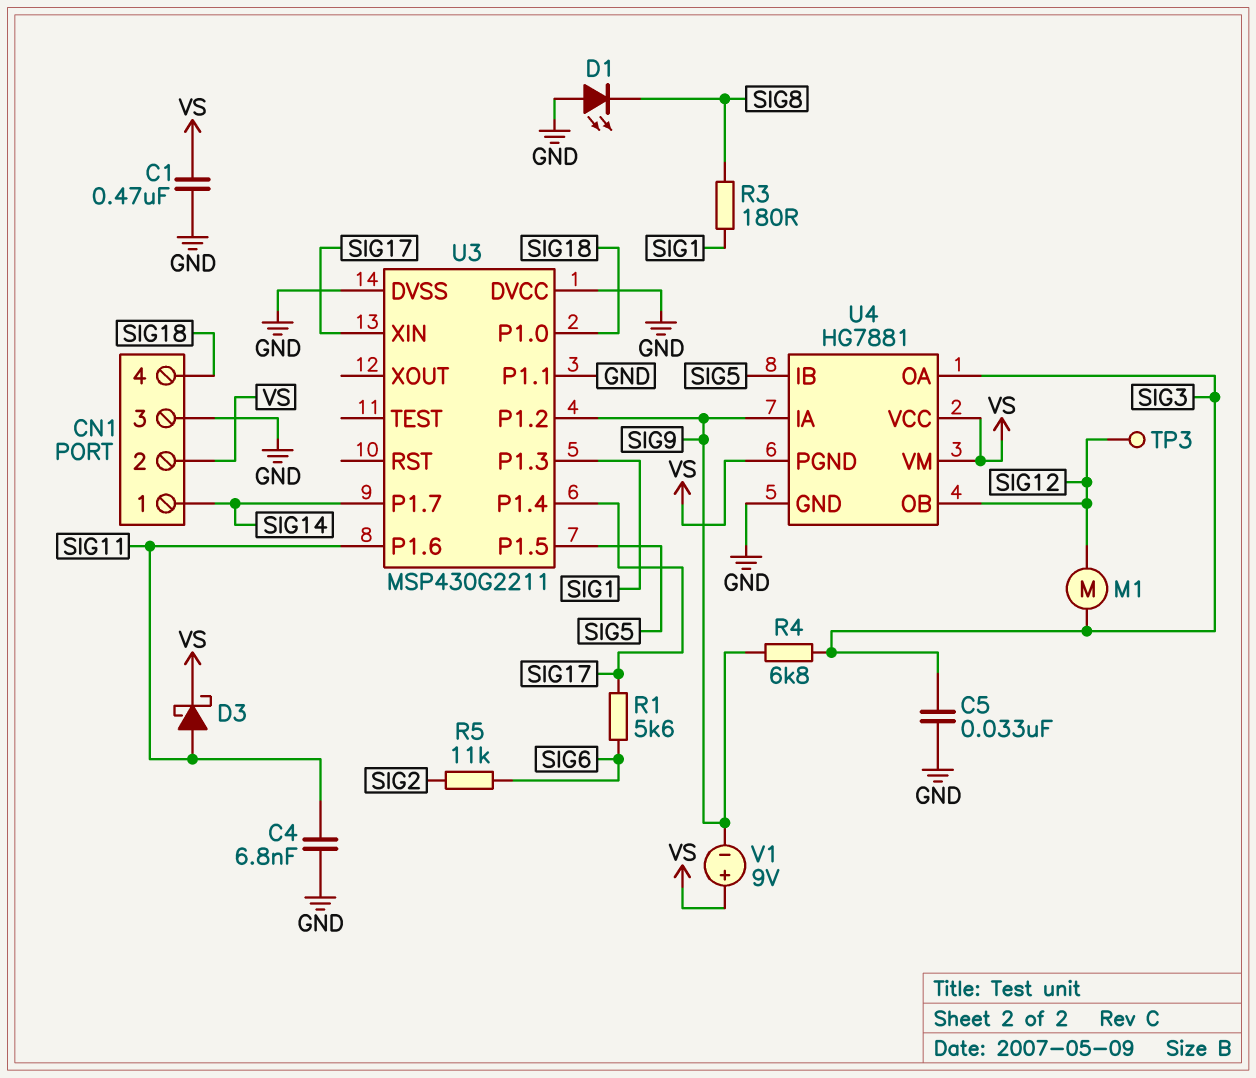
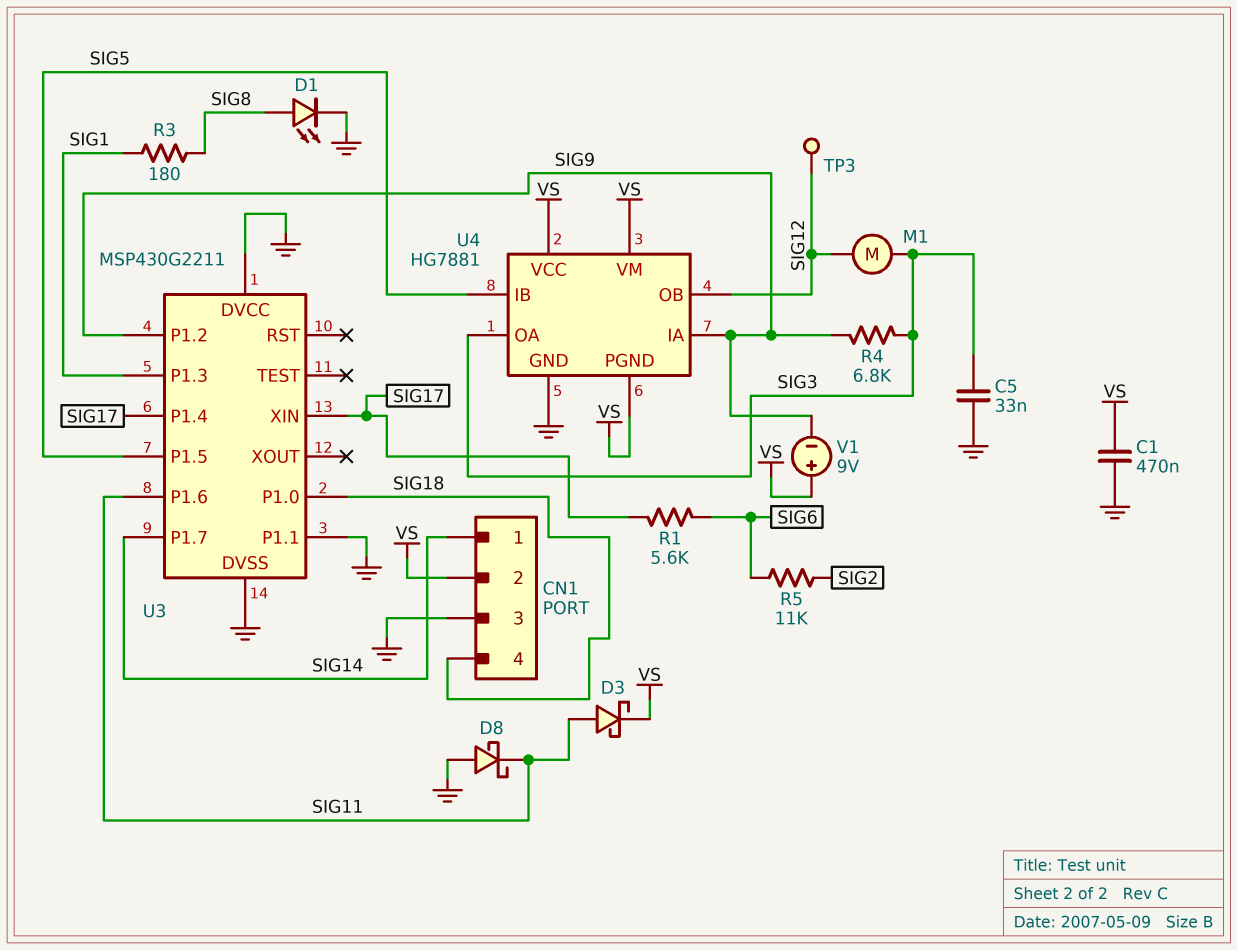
C4: 6.8nF (GND, SIG11) -> none
D1: LED (A GND, K SIG8) -> LED (A SIG8, K GND)
D8: none -> schottky (A GND, K SIG11)

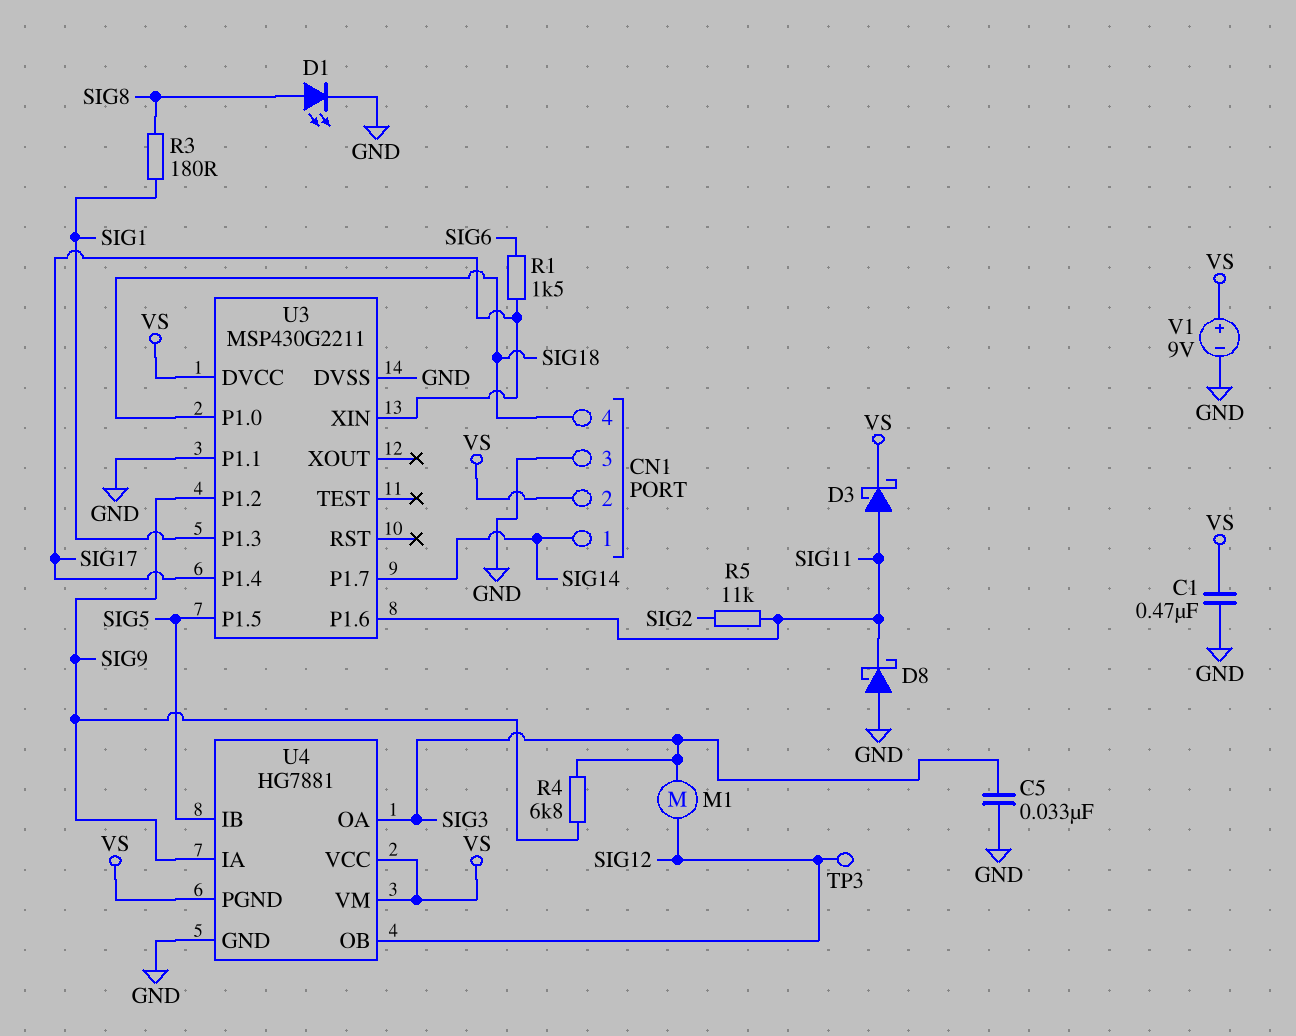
R1: 5.6k (SIG6, SIG17) -> 1.5k (SIG6, SIG17)
R5: 11k (SIG2, SIG6) -> 11k (SIG2, SIG11)
U3 pin DVCC: GND -> VS
V1: 9V (plus VS, minus SIG9) -> 9V (plus VS, minus GND)

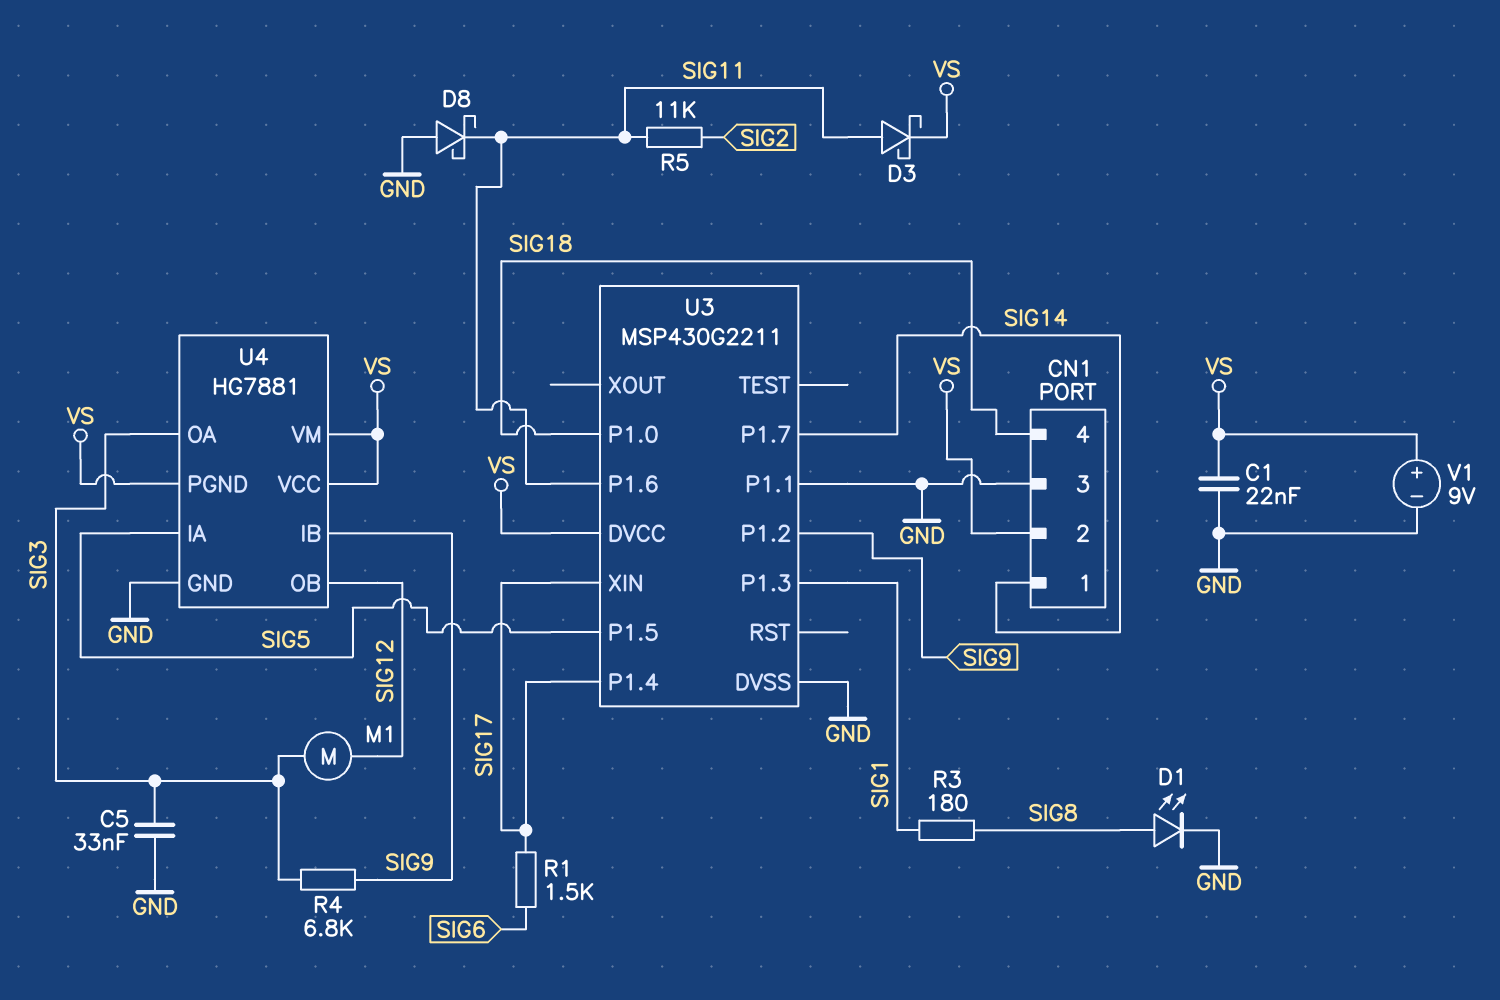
C1: 470nF (GND, VS) -> 22nF (GND, VS)
TP3: test point (SIG12) -> none
U4 pin IA: SIG9 -> SIG5
U4 pin IB: SIG5 -> SIG9

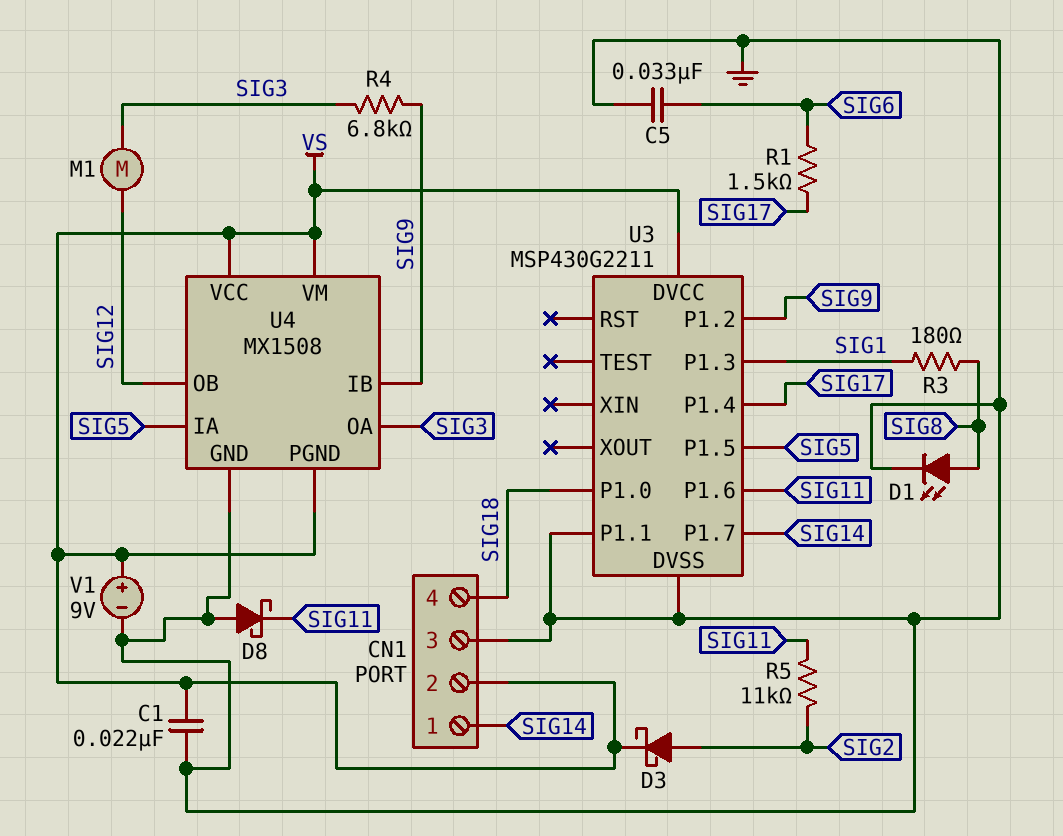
C5: 33nF (GND, SIG3) -> 33nF (GND, SIG6)
D3: schottky (A SIG11, K VS) -> schottky (A SIG2, K VS)
U3 pin XIN: SIG17 -> none
U4: HG7881 -> MX1508

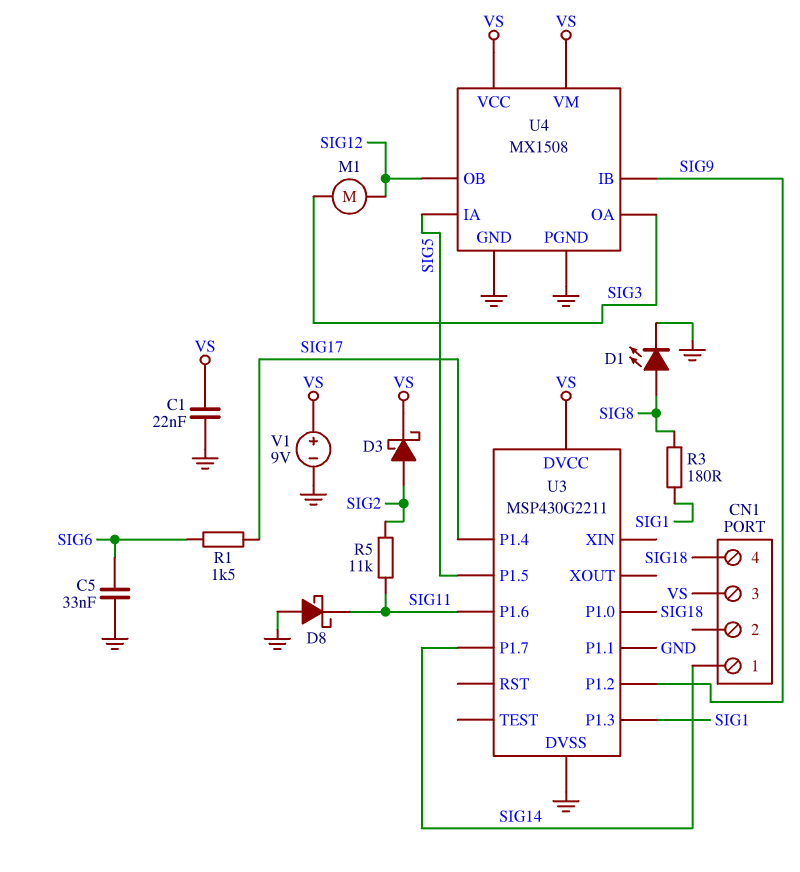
CN1 pin 2: VS -> none
CN1 pin 3: GND -> VS
R4: 6.8k (SIG3, SIG9) -> none
U4 pin PGND: VS -> GND

